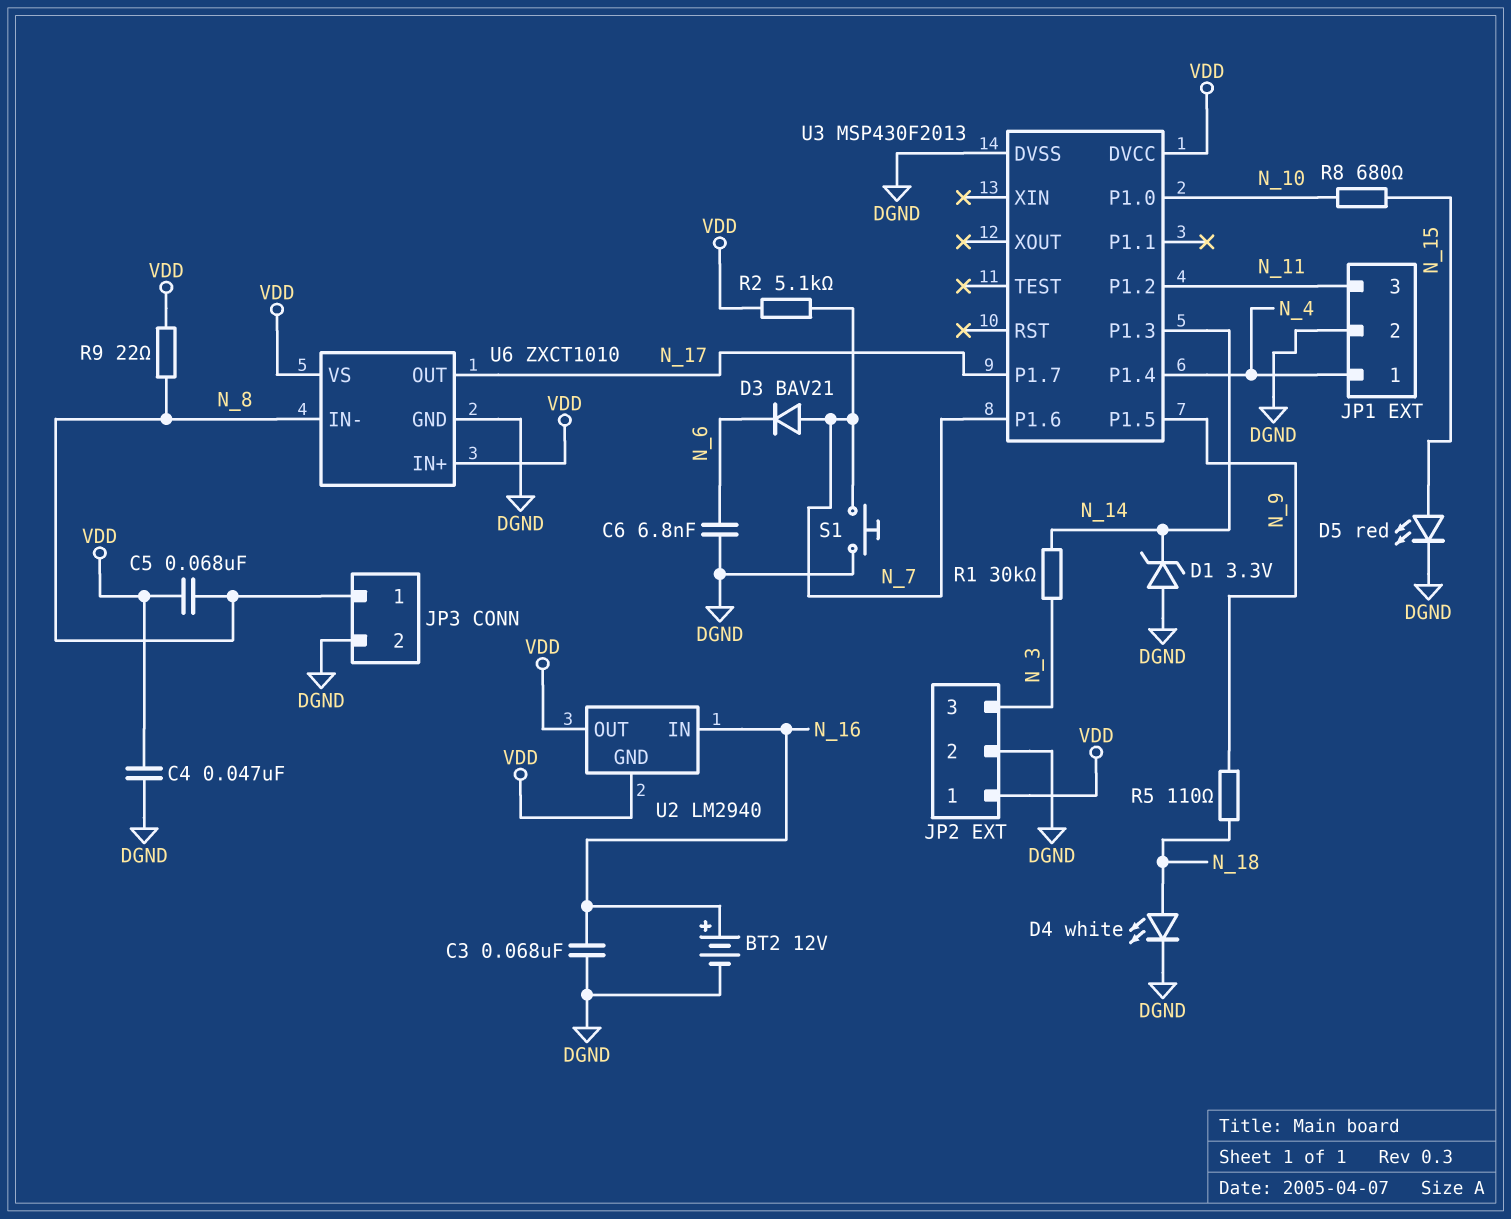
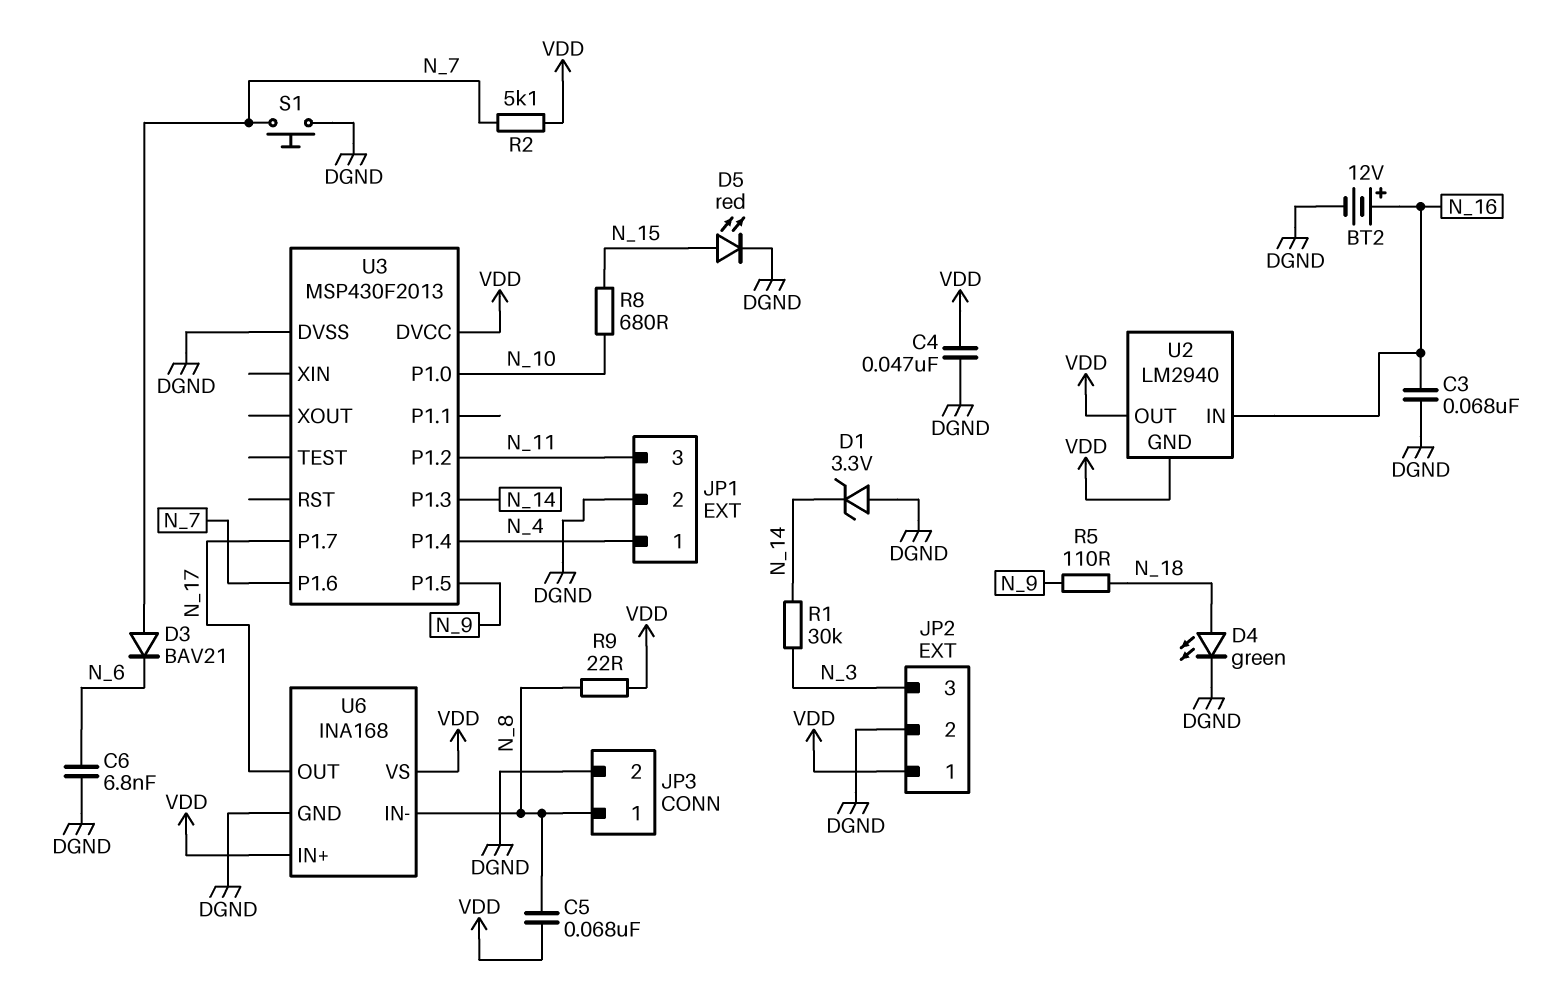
D4: LED white (A N_18, K DGND) -> LED green (A N_18, K DGND)
U6: ZXCT1010 -> INA168

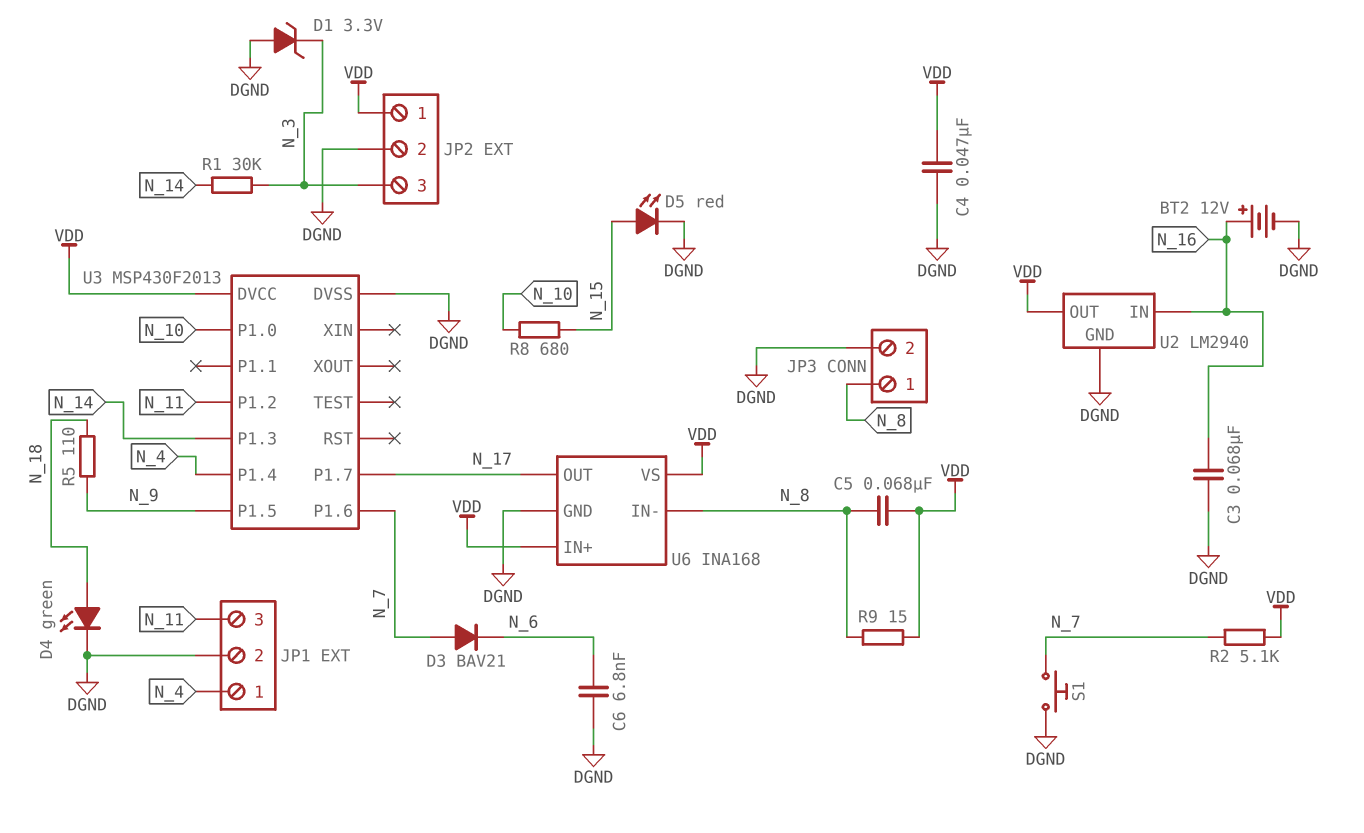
D1: zener 3.3V (A DGND, K N_14) -> zener 3.3V (A DGND, K N_3)
R9: 22 (N_8, VDD) -> 15 (N_8, VDD)
U2 pin GND: VDD -> DGND

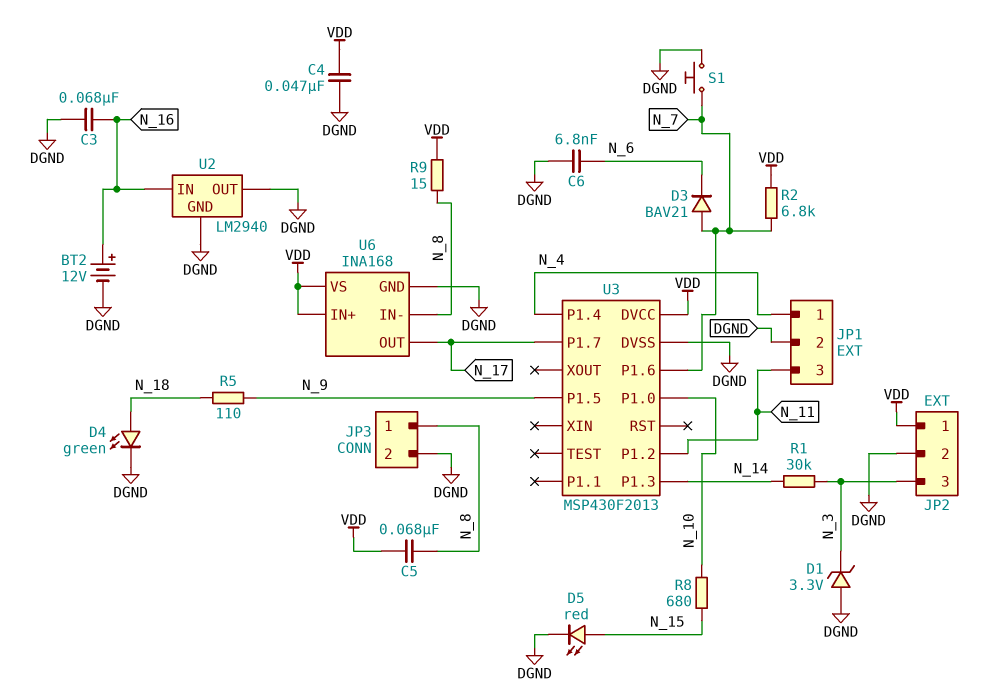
R2: 5.1k (N_7, VDD) -> 6.8k (N_7, VDD)
U2 pin OUT: VDD -> DGND

